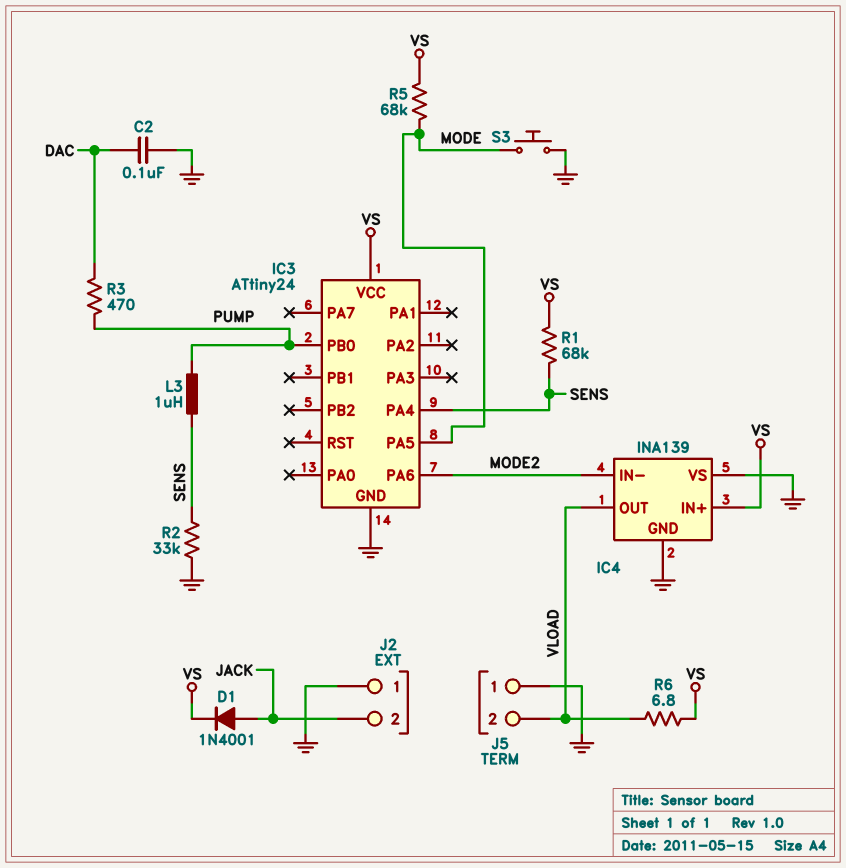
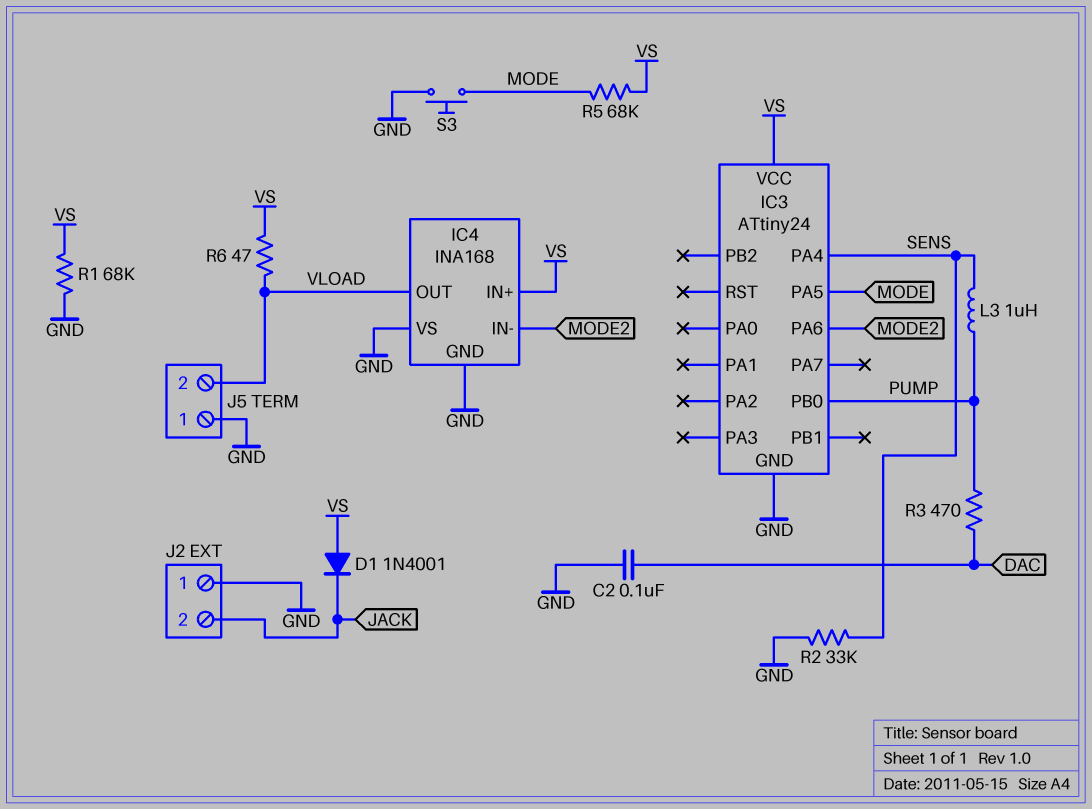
D1: diode 1N4001 (A JACK, K VS) -> diode 1N4001 (A VS, K JACK)
IC4: INA139 -> INA168
R1: 68k (SENS, VS) -> 68k (GND, VS)
R6: 6.8 (VLOAD, VS) -> 47 (VLOAD, VS)

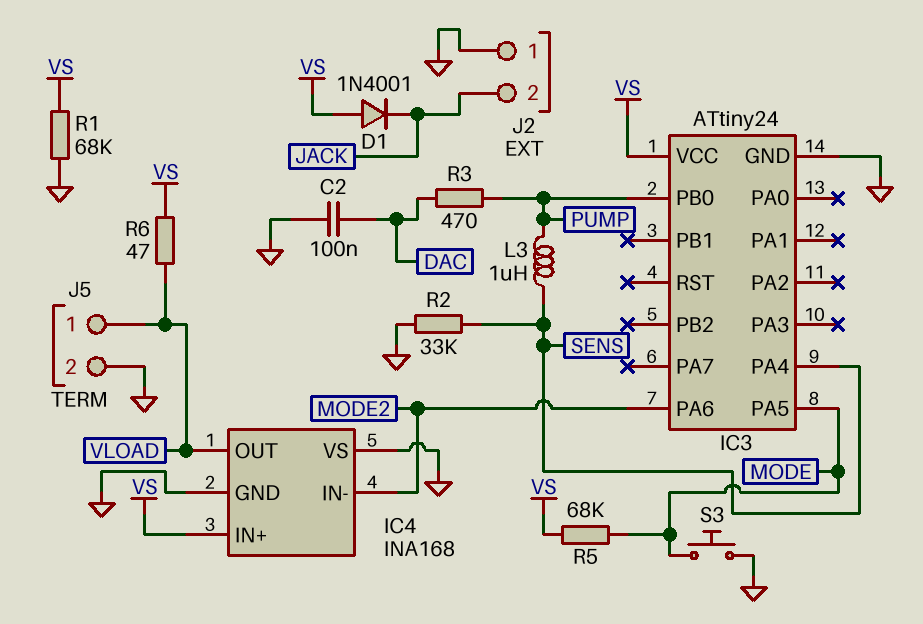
J5 pin 1: GND -> VLOAD
J5 pin 2: VLOAD -> GND

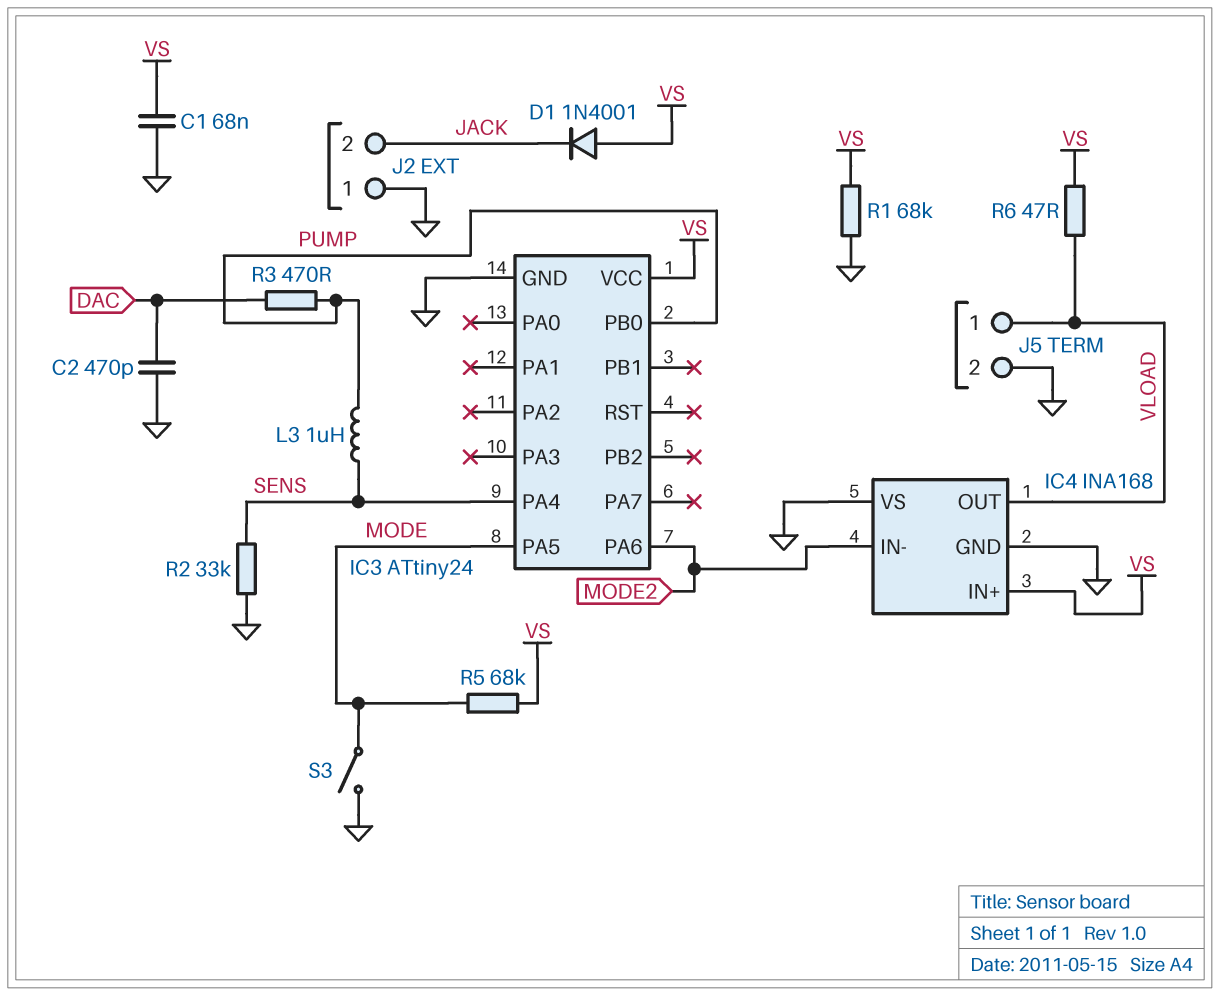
C1: none -> 68nF (GND, VS)
C2: 100nF (DAC, GND) -> 470pF (DAC, GND)
S3: button (GND, MODE) -> switch (GND, MODE)

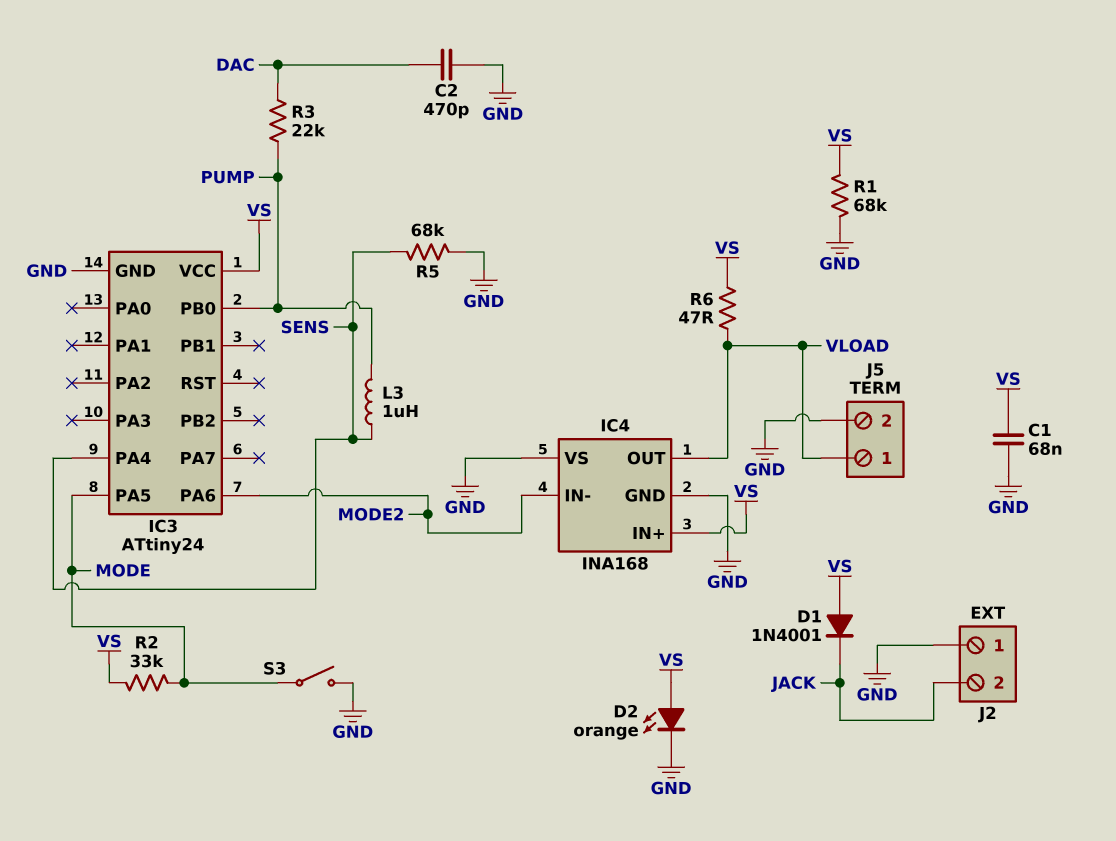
D2: none -> LED orange (A VS, K GND)
R2: 33k (GND, SENS) -> 33k (MODE, VS)
R3: 470 (DAC, PUMP) -> 22k (DAC, PUMP)
R5: 68k (MODE, VS) -> 68k (GND, SENS)

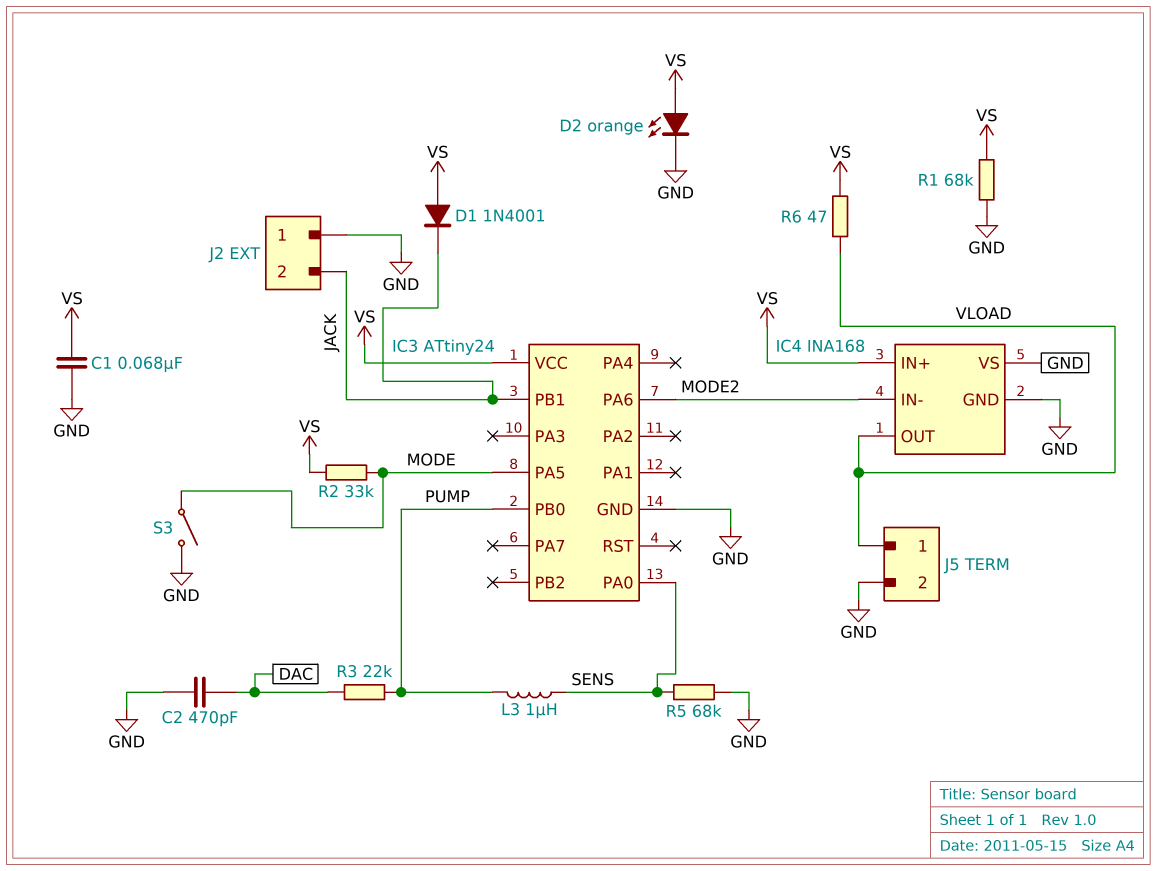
IC3 pin PA0: none -> SENS
IC3 pin PA4: SENS -> none
IC3 pin PB1: none -> JACK

